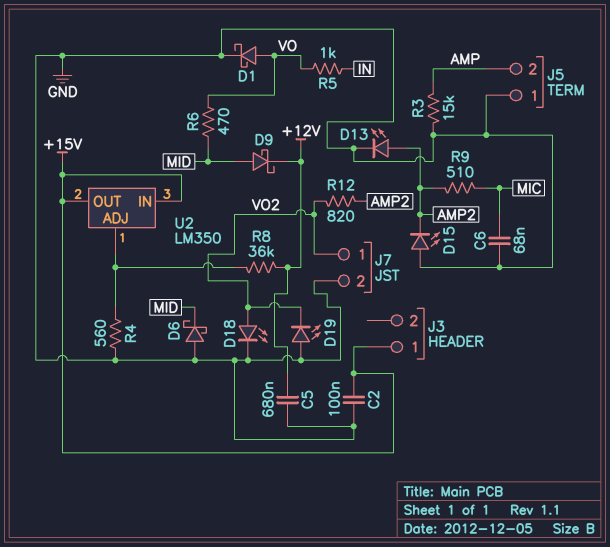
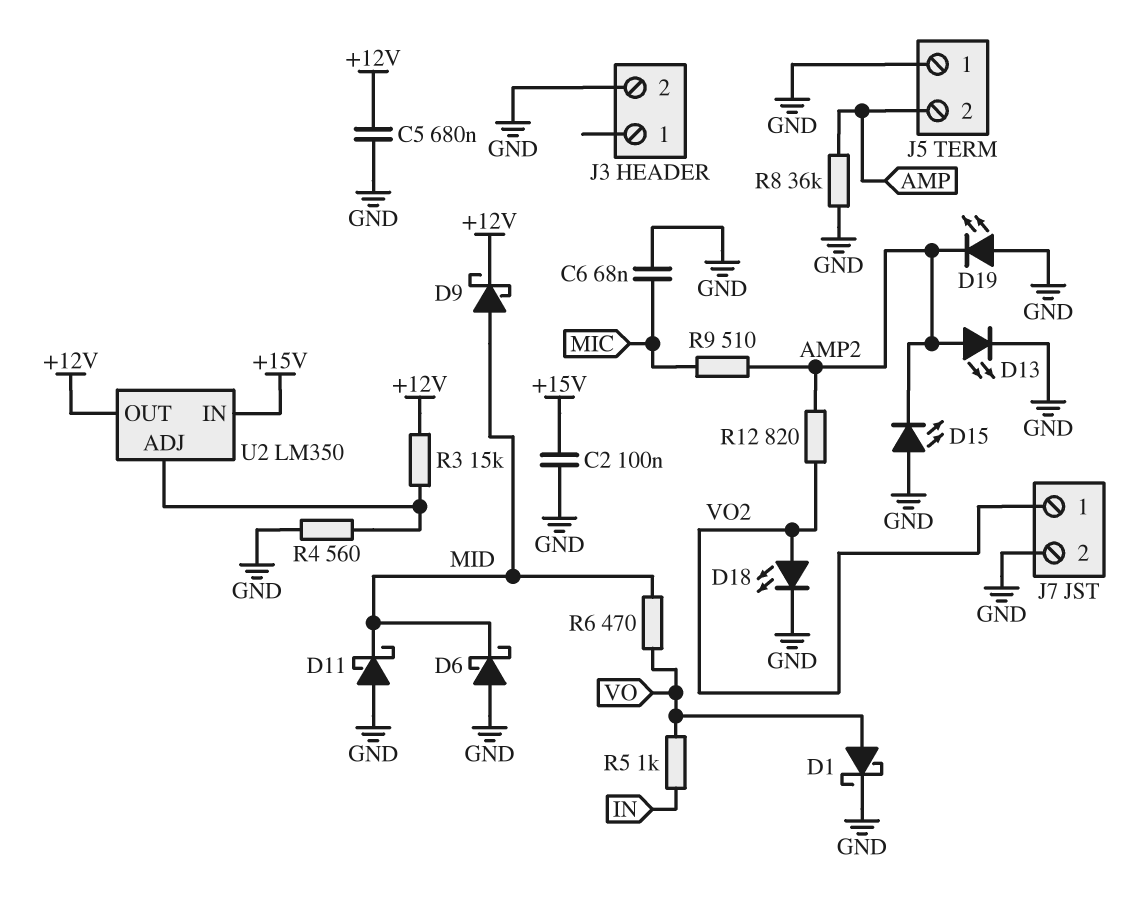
D11: none -> schottky (A GND, K MID)
D19: LED (A GND, K VO2) -> LED (A GND, K AMP2)
J3 pin 1: +15V -> none
J3 pin 2: none -> GND
R3: 15k (AMP, GND) -> 15k (+12V, U2/ADJ)
R8: 36k (+12V, U2/ADJ) -> 36k (AMP, GND)
U2 pin OUT: +15V -> +12V

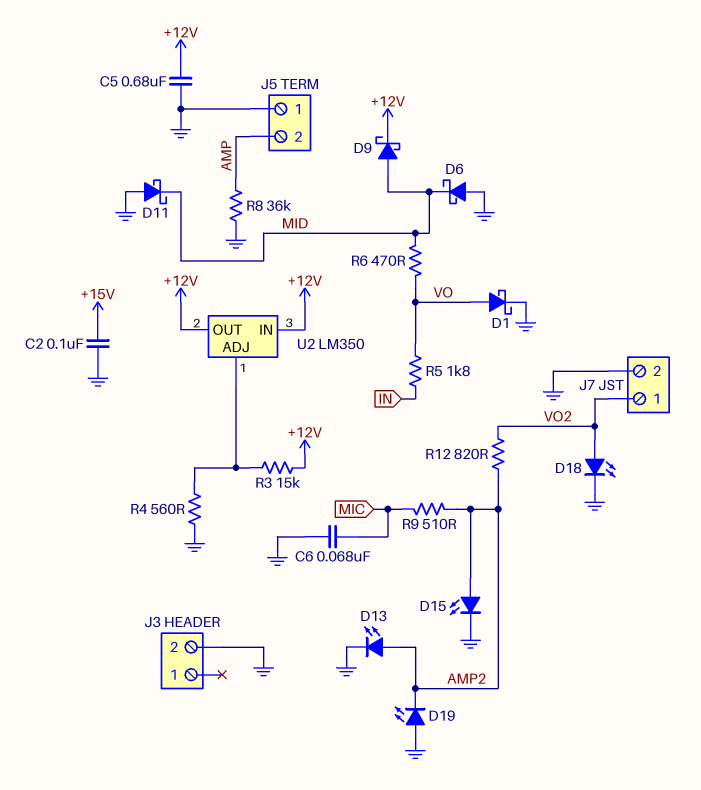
D15: LED (A GND, K AMP2) -> LED (A AMP2, K GND)
R5: 1k (IN, VO) -> 1.8k (IN, VO)
U2 pin IN: +15V -> +12V

